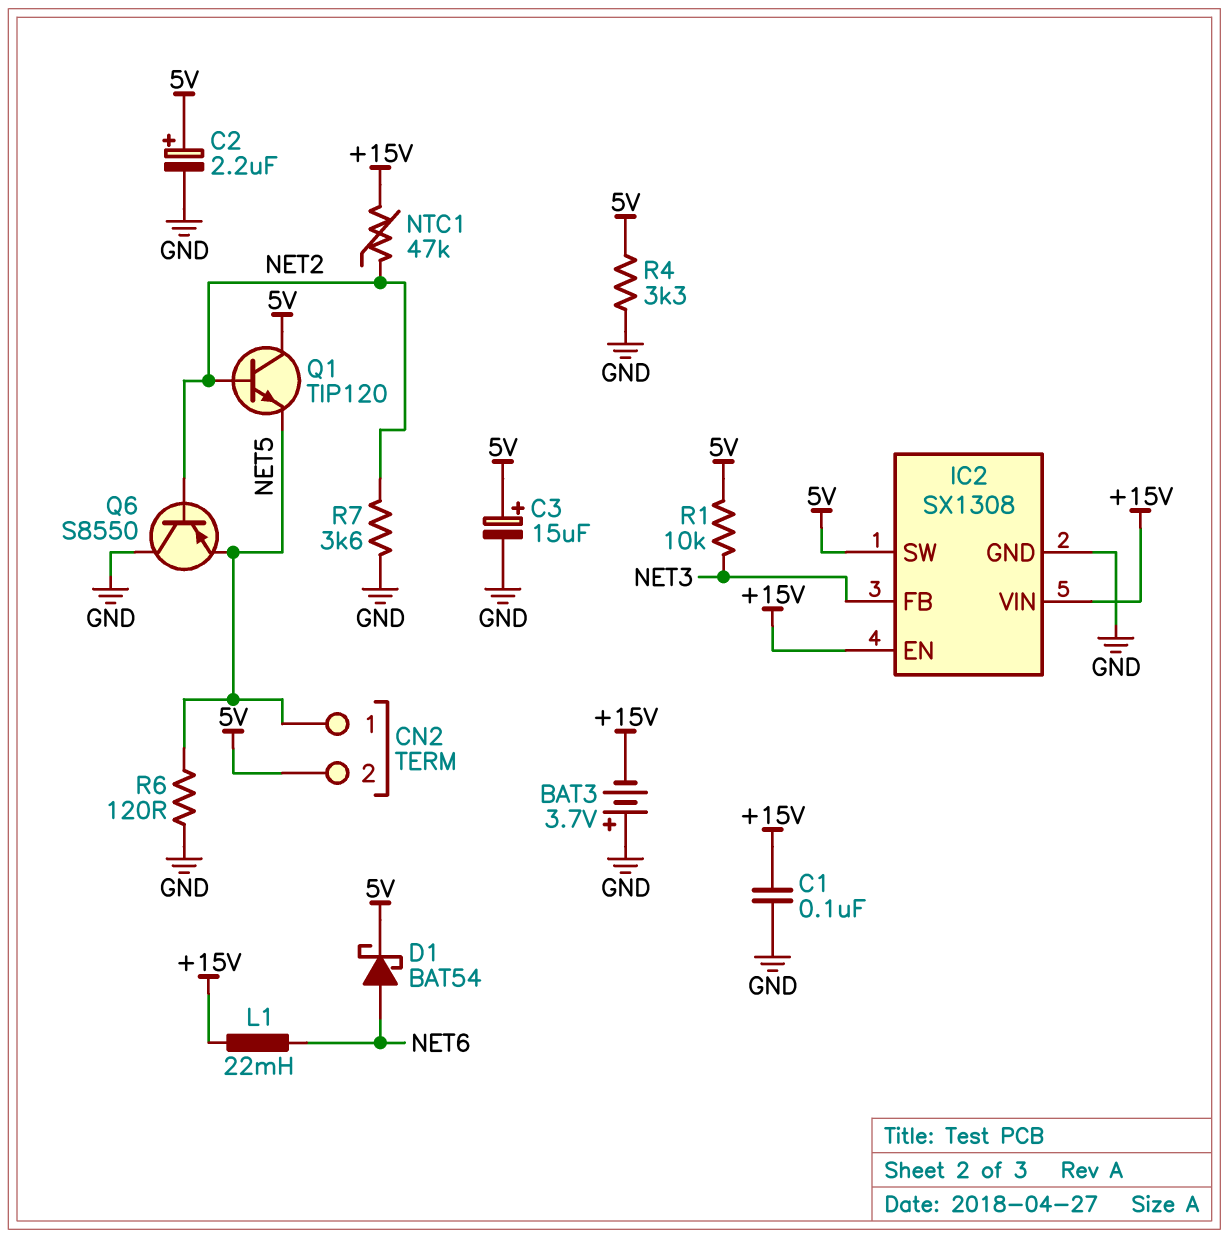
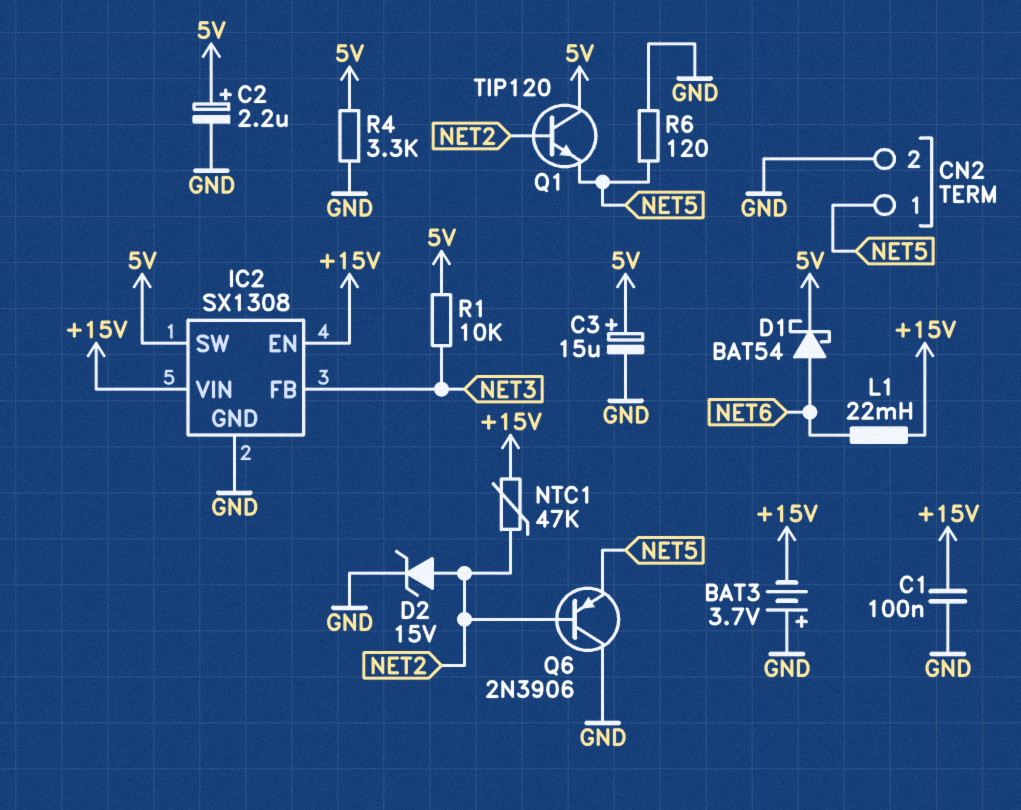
CN2 pin 2: 5V -> GND
D2: none -> zener 15V (A NET2, K GND)
Q6: PNP S8550 (B NET2, C GND, E NET5) -> PNP 2N3906 (B NET2, C GND, E NET5)
R7: 3.6k (GND, NET2) -> none

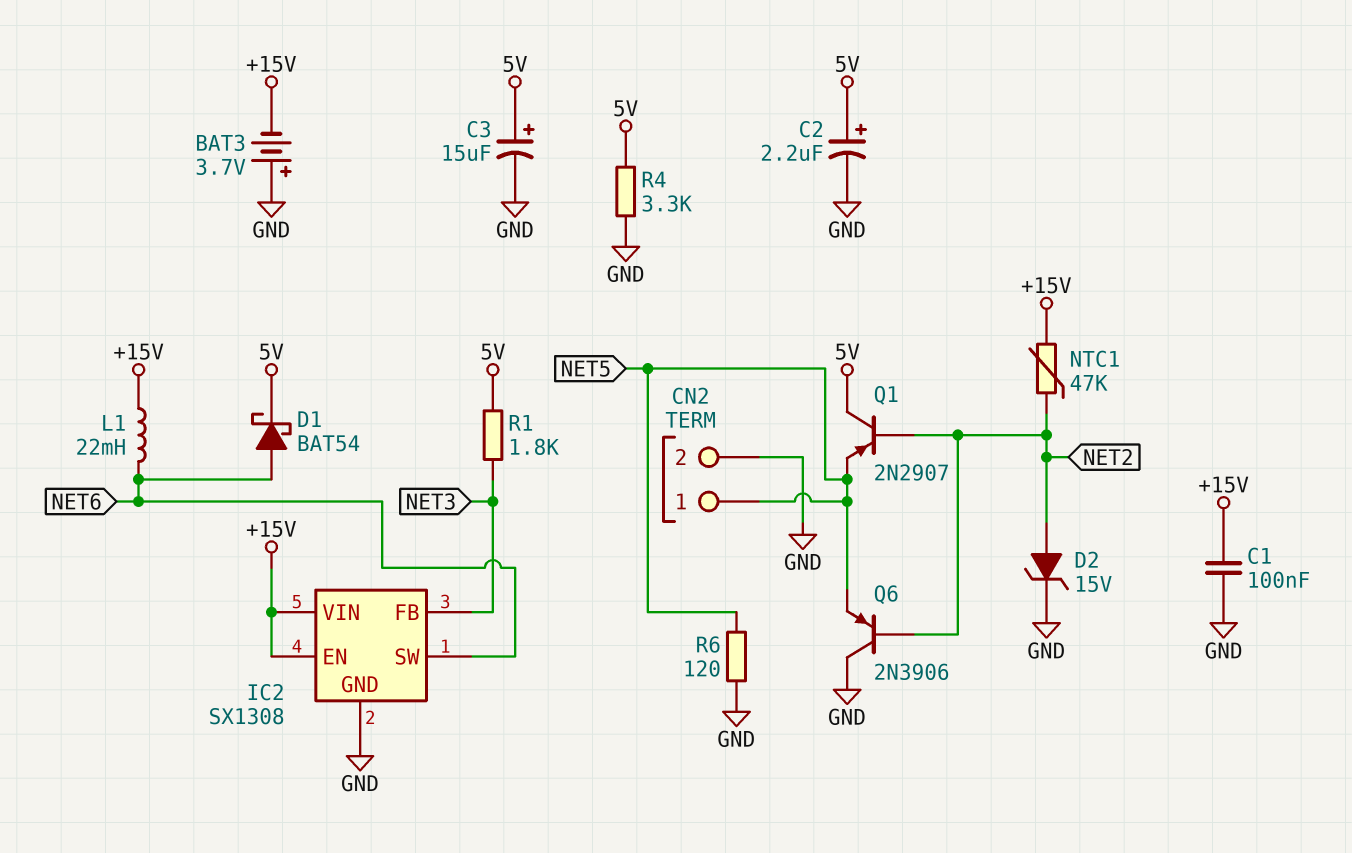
IC2 pin SW: 5V -> NET6
Q1: NPN TIP120 (B NET2, C 5V, E NET5) -> PNP 2N2907 (B NET2, C 5V, E NET5)
R1: 10k (5V, NET3) -> 1.8k (5V, NET3)

